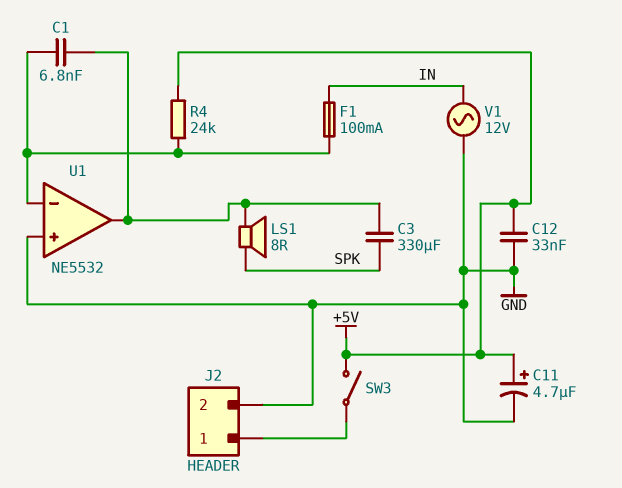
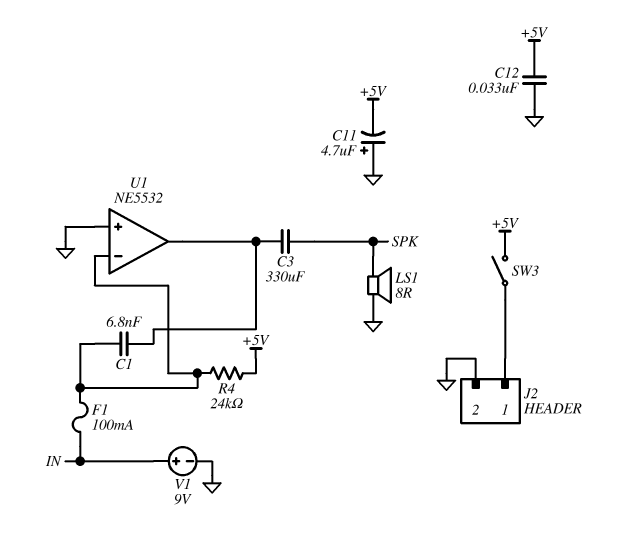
C11: 4.7uF (plus +5V, minus GND) -> 4.7uF (plus GND, minus +5V)
LS1: speaker 8R (SPK, U1/out) -> speaker 8R (GND, SPK)
V1: AC 12V (GND, IN) -> 9V (plus IN, minus GND)

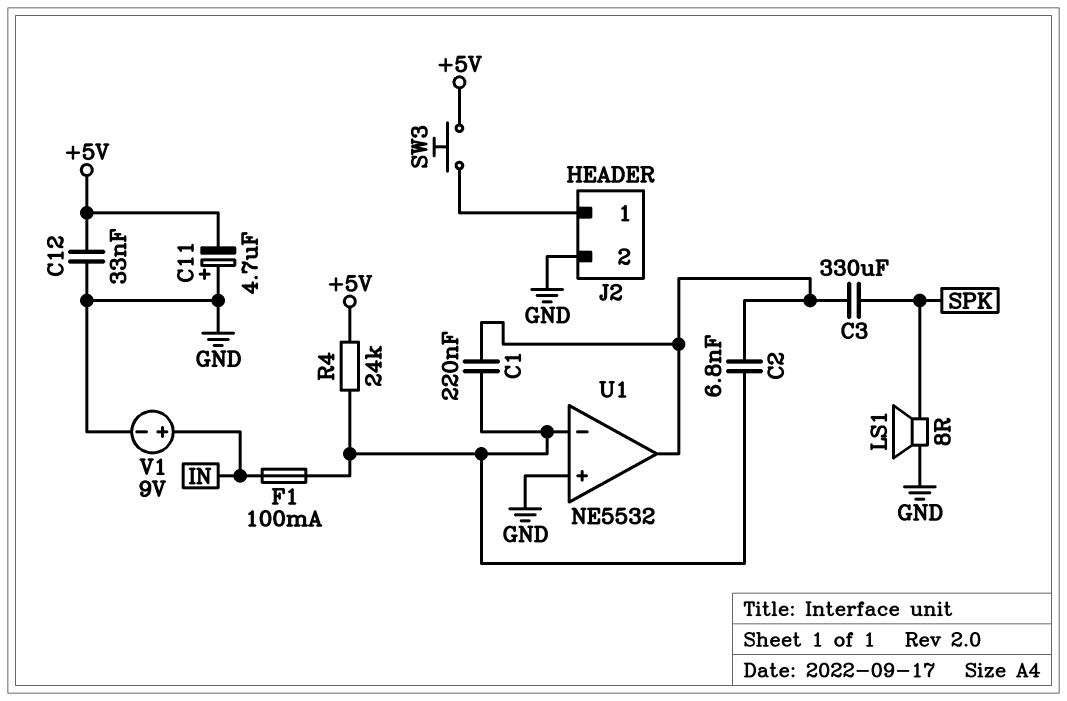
C1: 6.8nF (U1/in-, U1/out) -> 220nF (U1/in-, U1/out)
C2: none -> 6.8nF (U1/in-, U1/out)
SW3: switch (+5V, J2/1) -> button (+5V, J2/1)

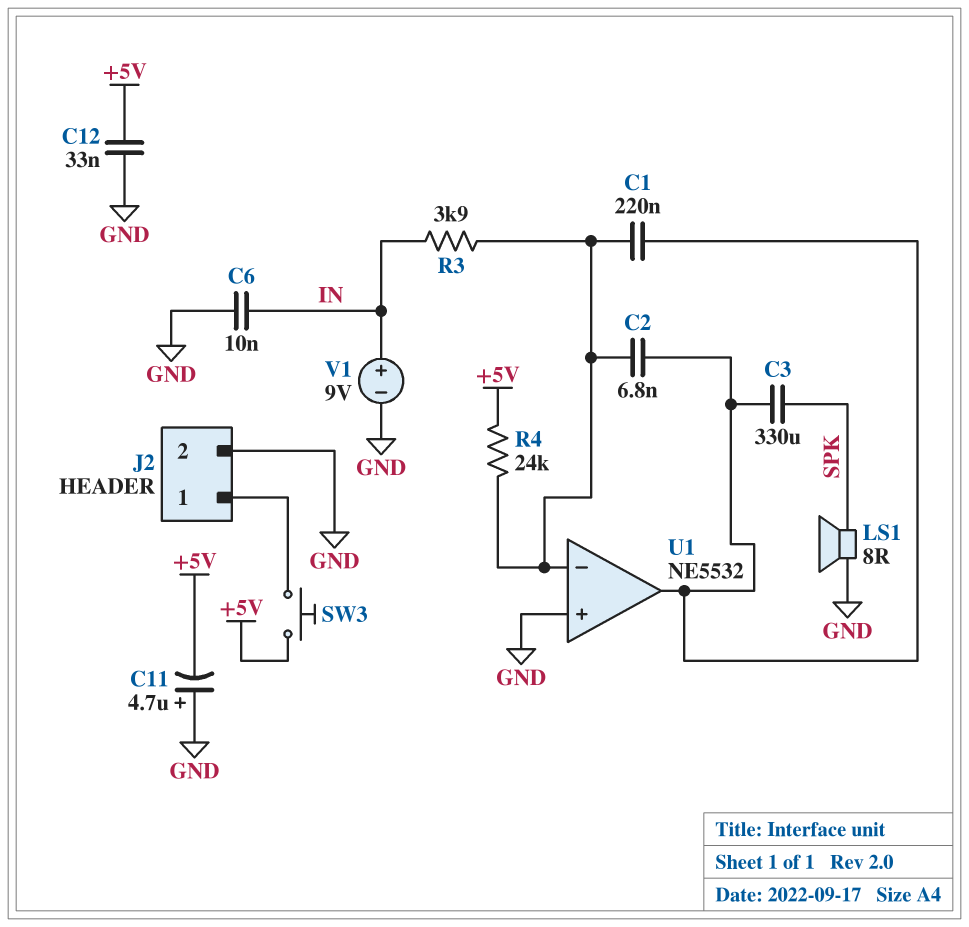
C6: none -> 10nF (GND, IN)
F1: 100mA (IN, U1/in-) -> none
R3: none -> 3.9k (IN, U1/in-)

